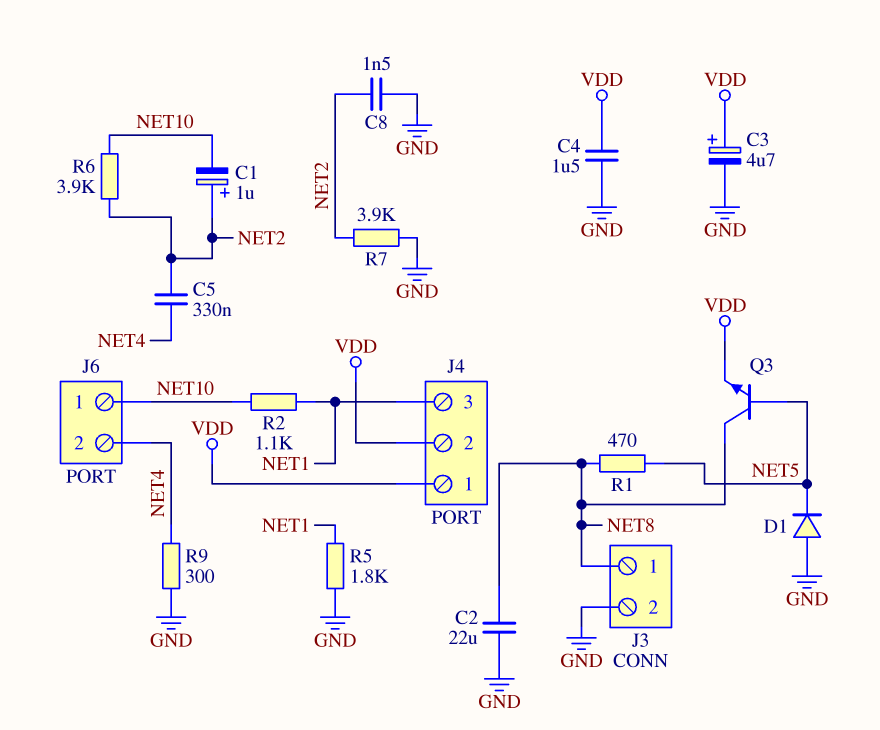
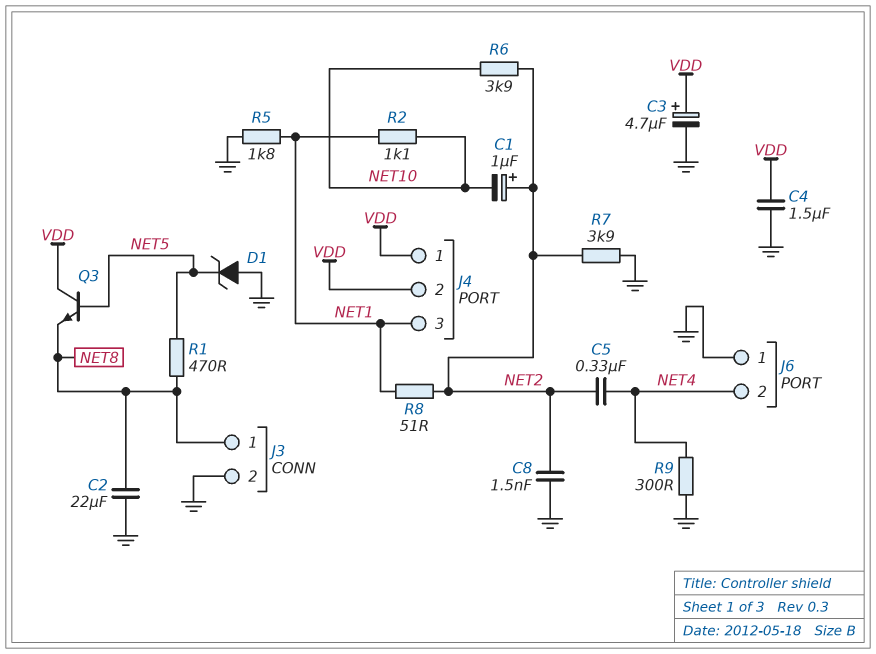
D1: diode (A GND, K NET5) -> zener (A GND, K NET5)
J6 pin 1: NET10 -> GND
Q3: NPN (B NET5, C NET8, E VDD) -> NPN (B NET5, C VDD, E NET8)
R8: none -> 51 (NET1, NET2)

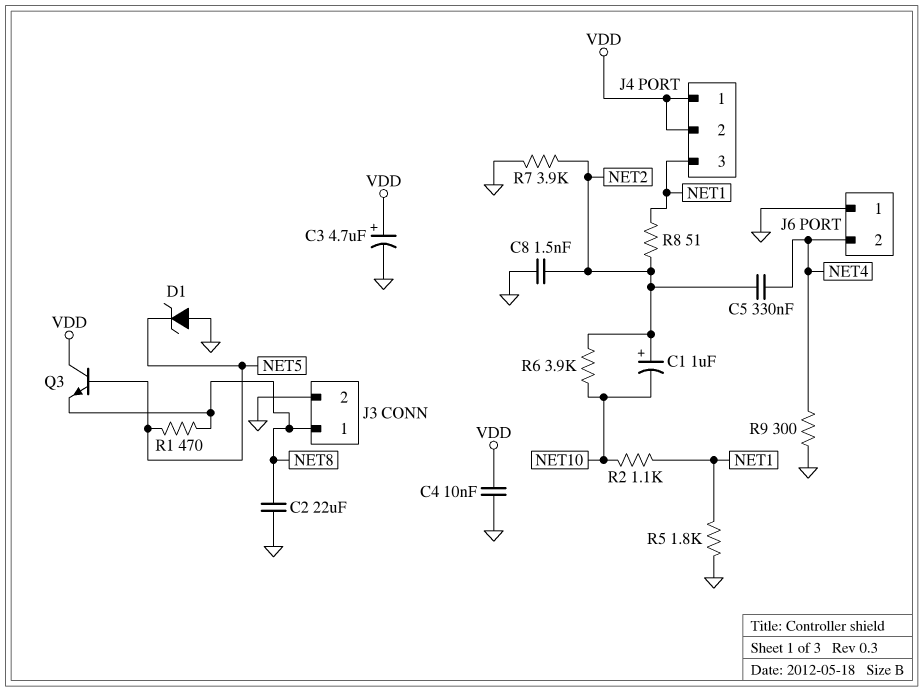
C4: 1.5uF (GND, VDD) -> 10nF (GND, VDD)

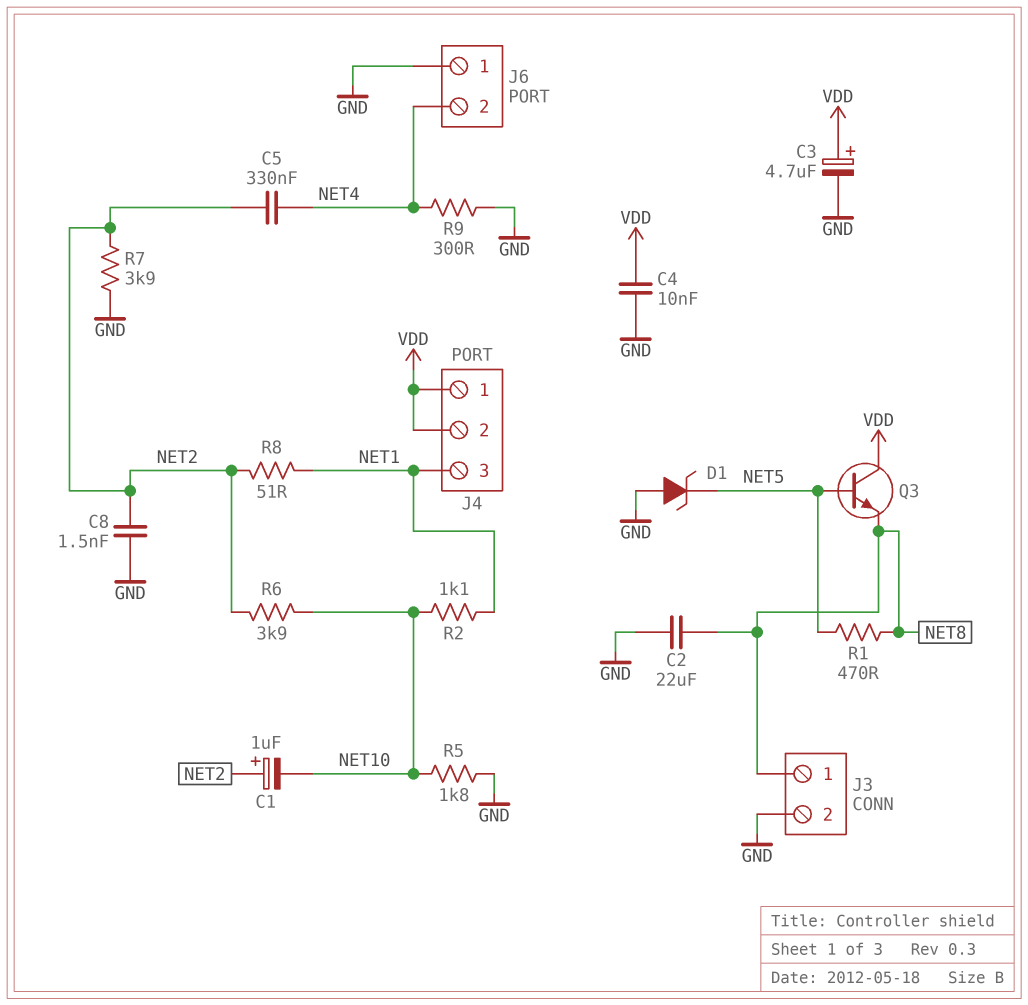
R5: 1.8k (GND, NET1) -> 1.8k (GND, NET10)

